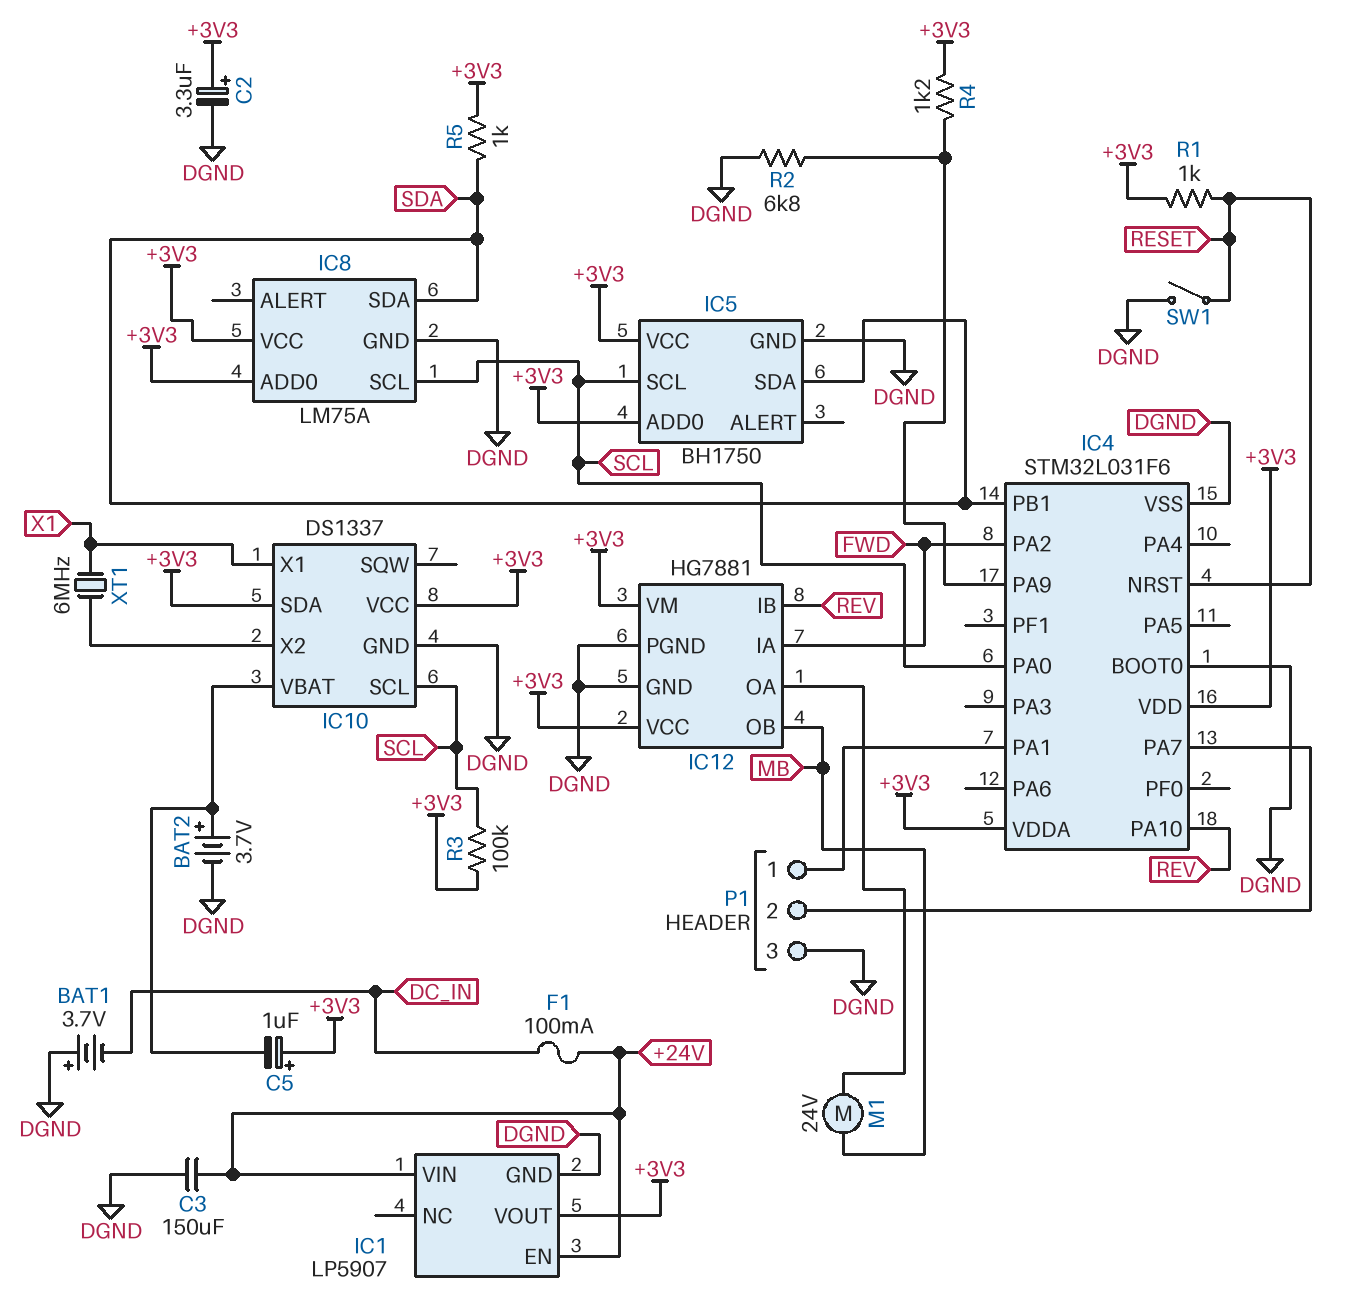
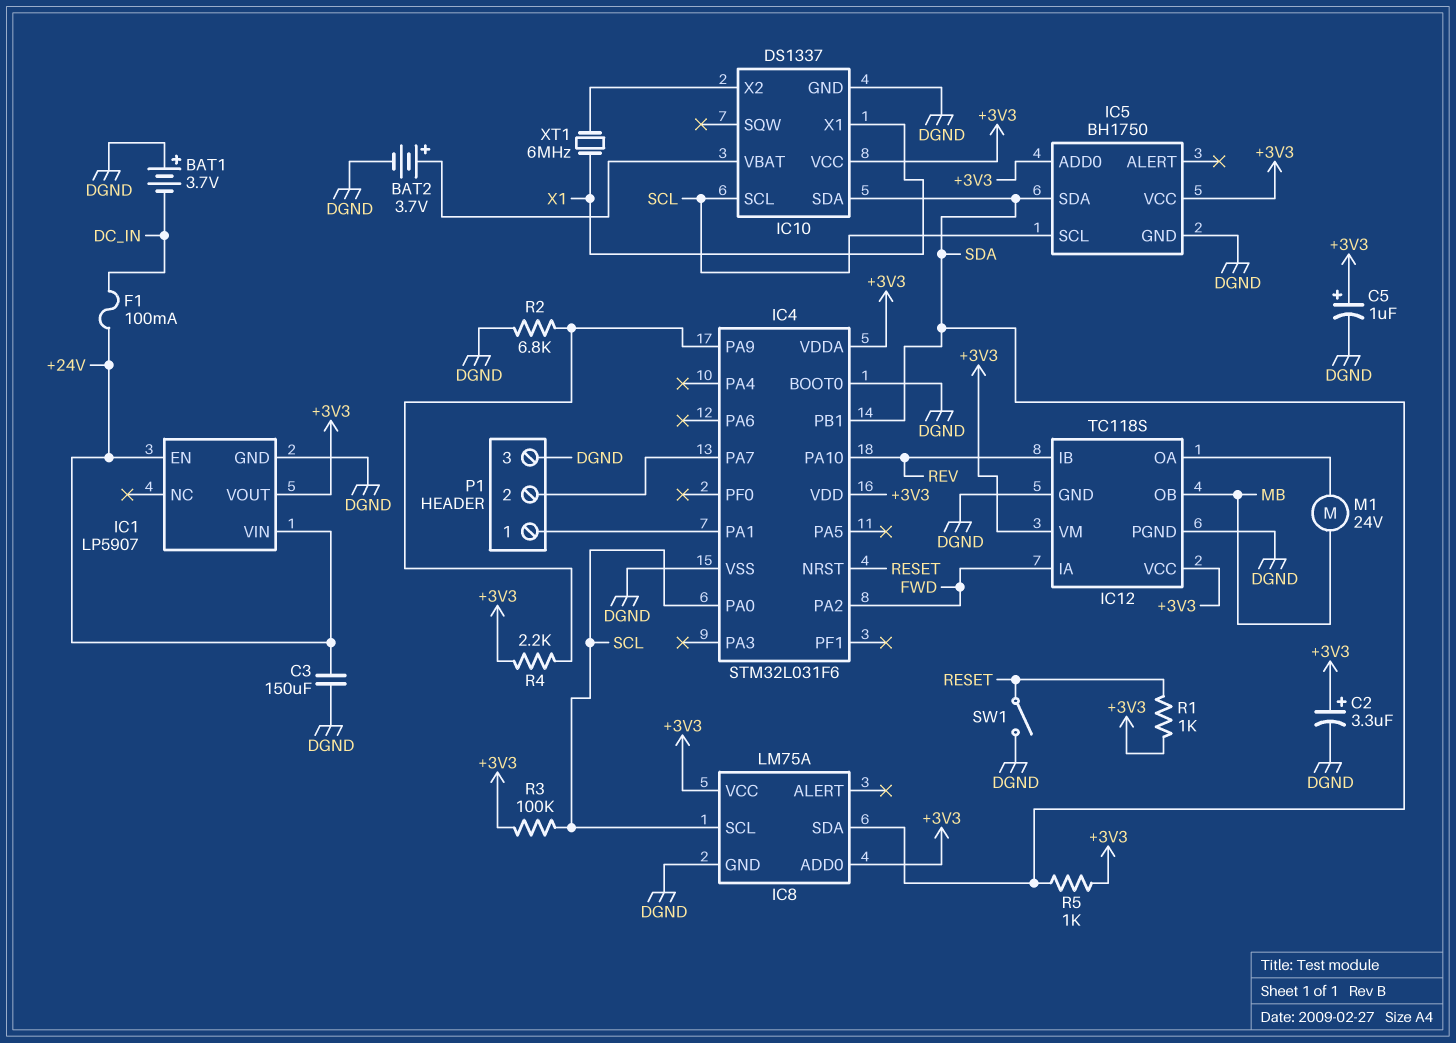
C5: 1uF (plus +3V3, minus IC10/VBAT) -> 1uF (plus +3V3, minus DGND)
IC10 pin SDA: +3V3 -> SDA
IC12: HG7881 -> TC118S
R4: 1.2k (+3V3, IC4/PA9) -> 2.2k (+3V3, IC4/PA9)

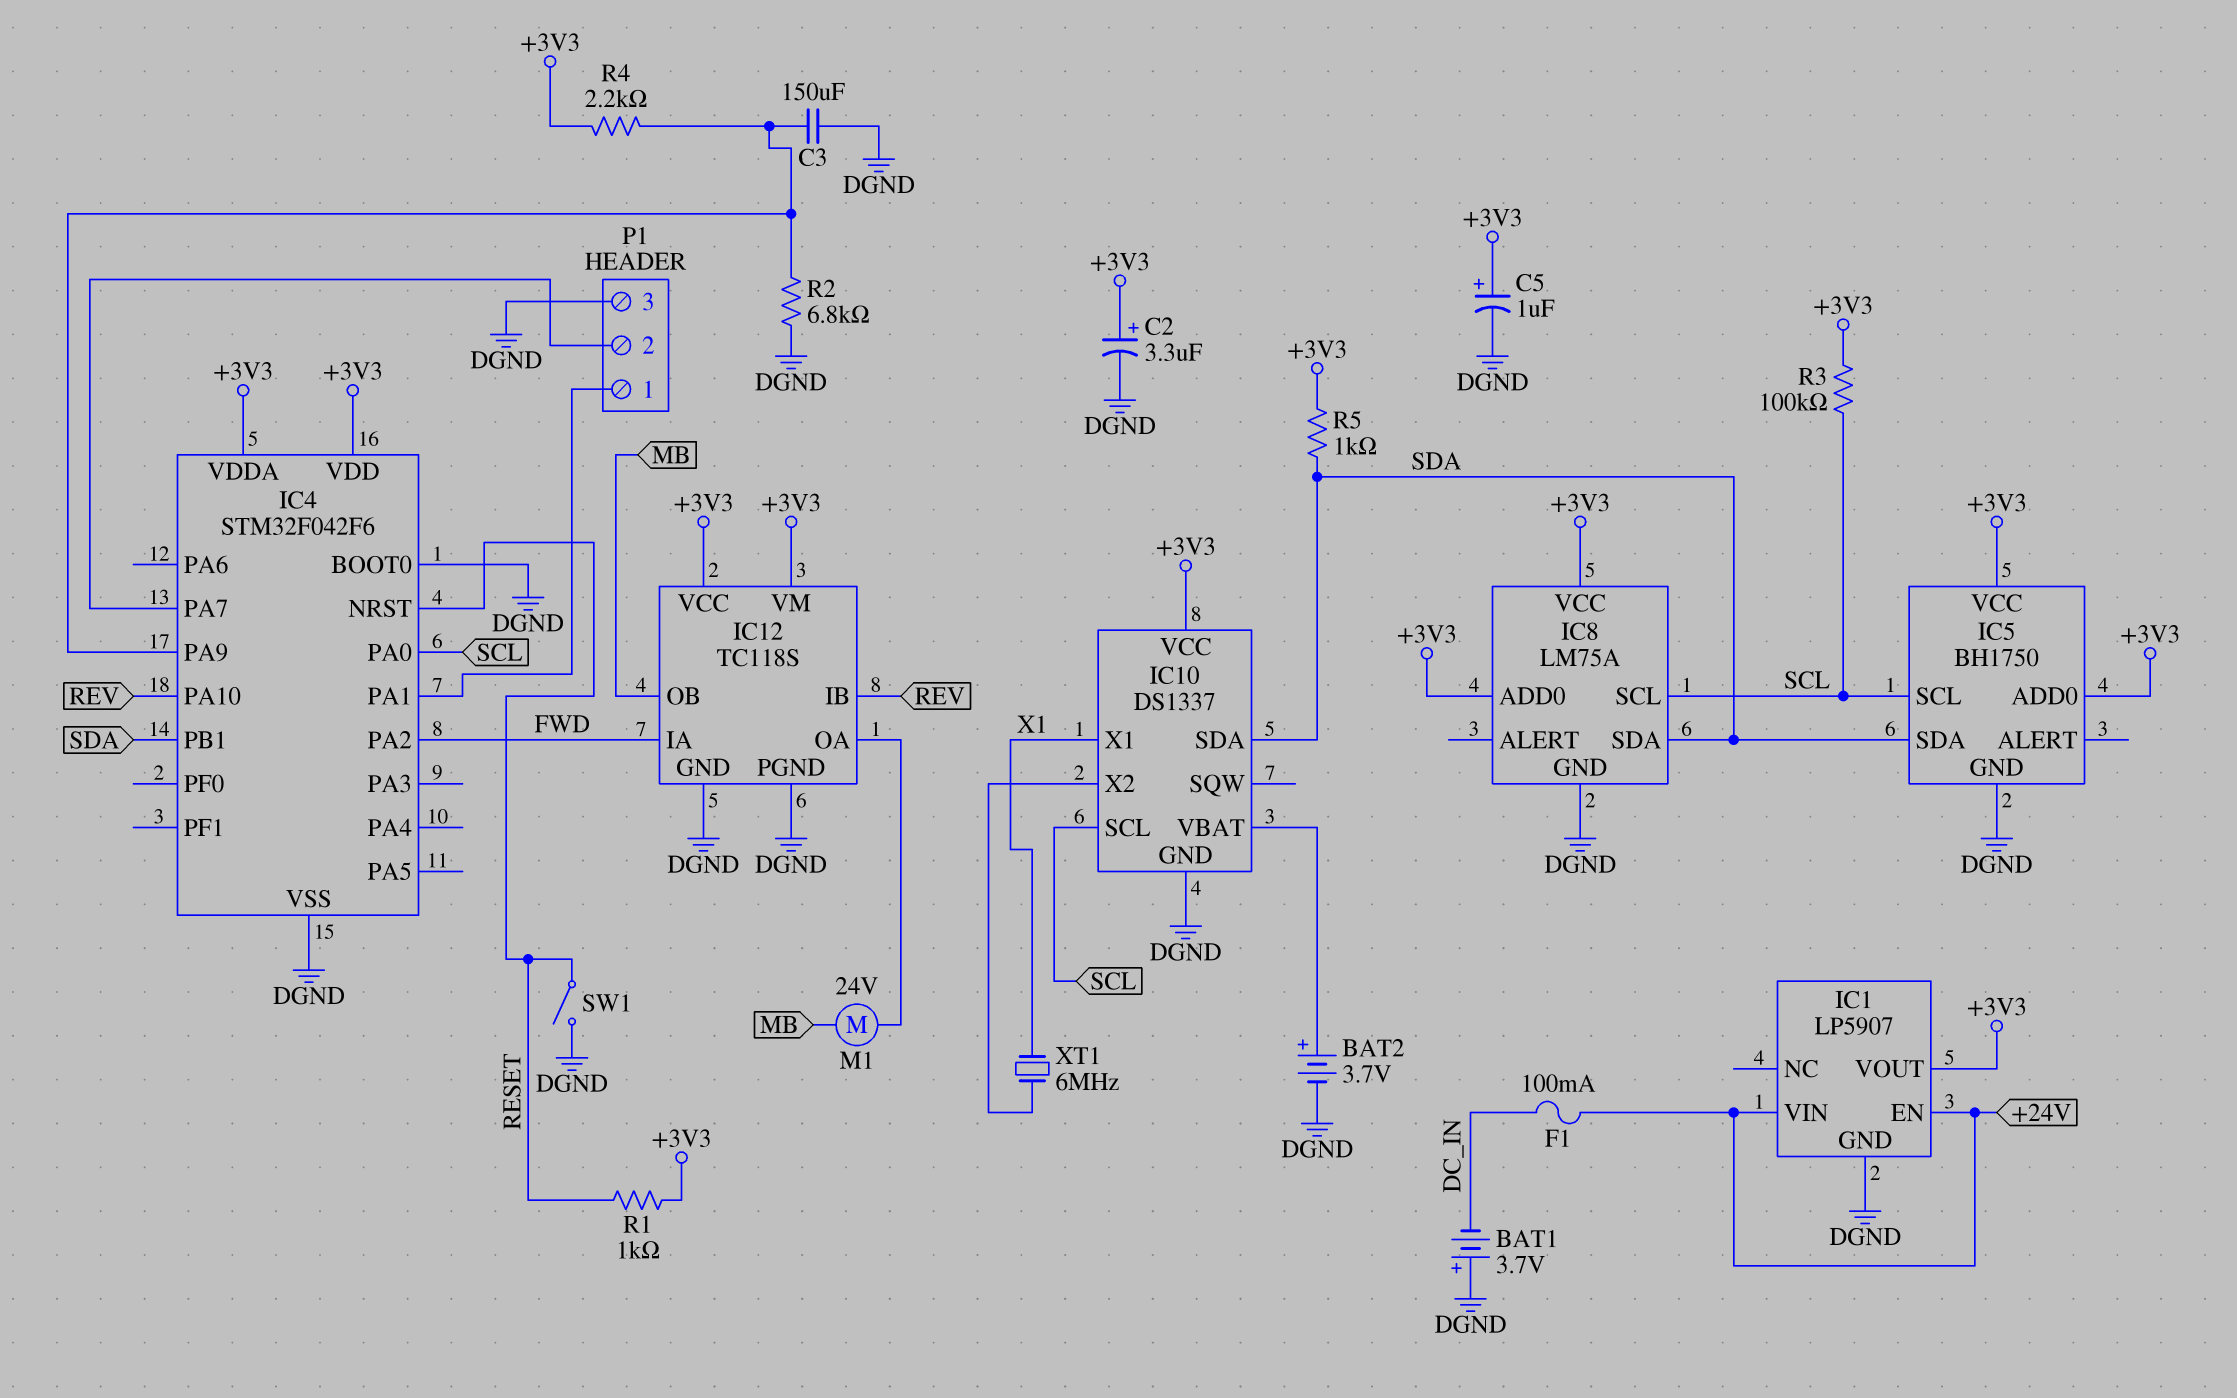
C3: 150uF (+24V, DGND) -> 150uF (DGND, IC4/PA9)
IC4: STM32L031F6 -> STM32F042F6

